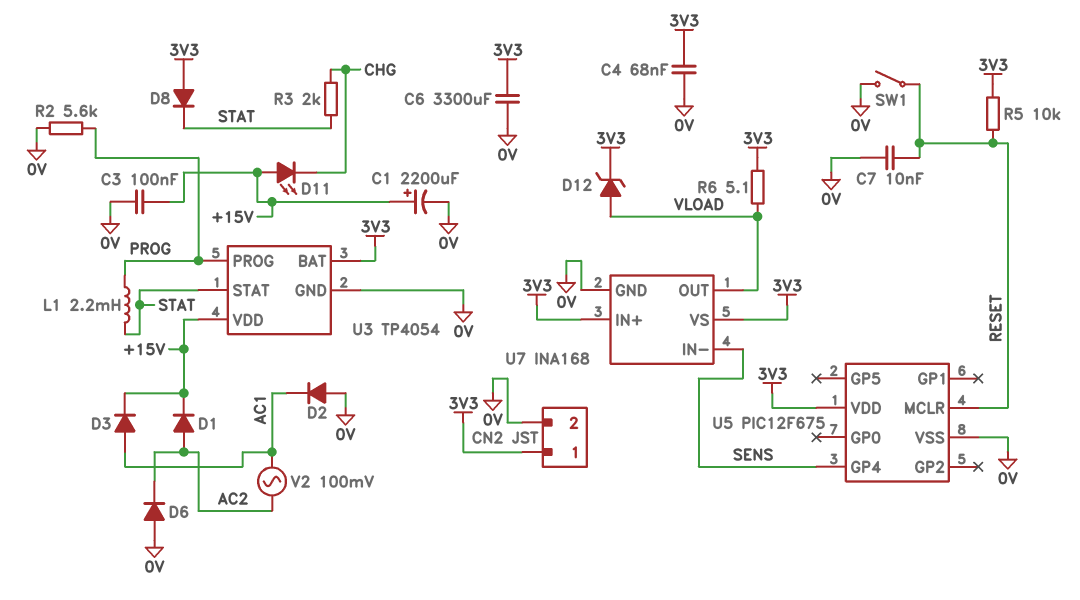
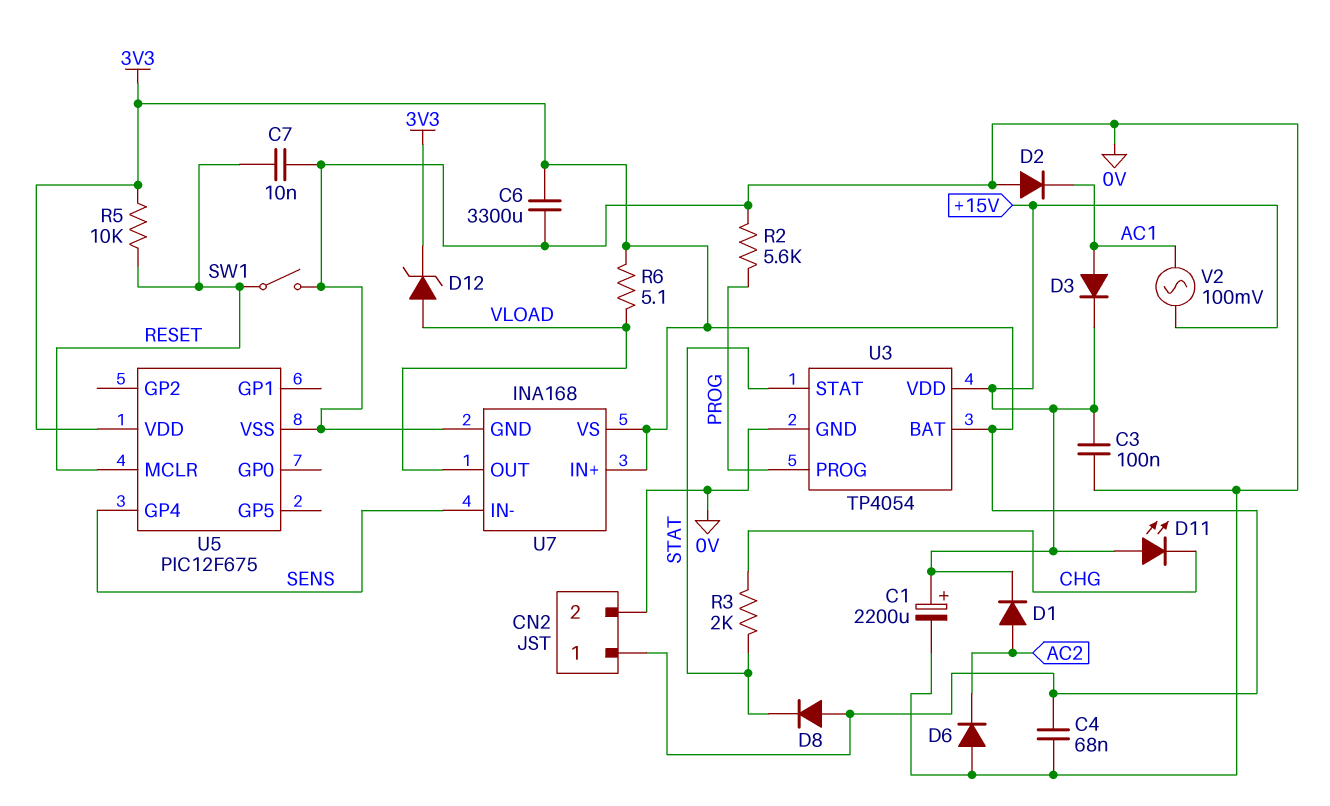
L1: 2.2mH (PROG, STAT) -> none
V2: AC 100mV (AC1, AC2) -> AC 100mV (+15V, AC1)

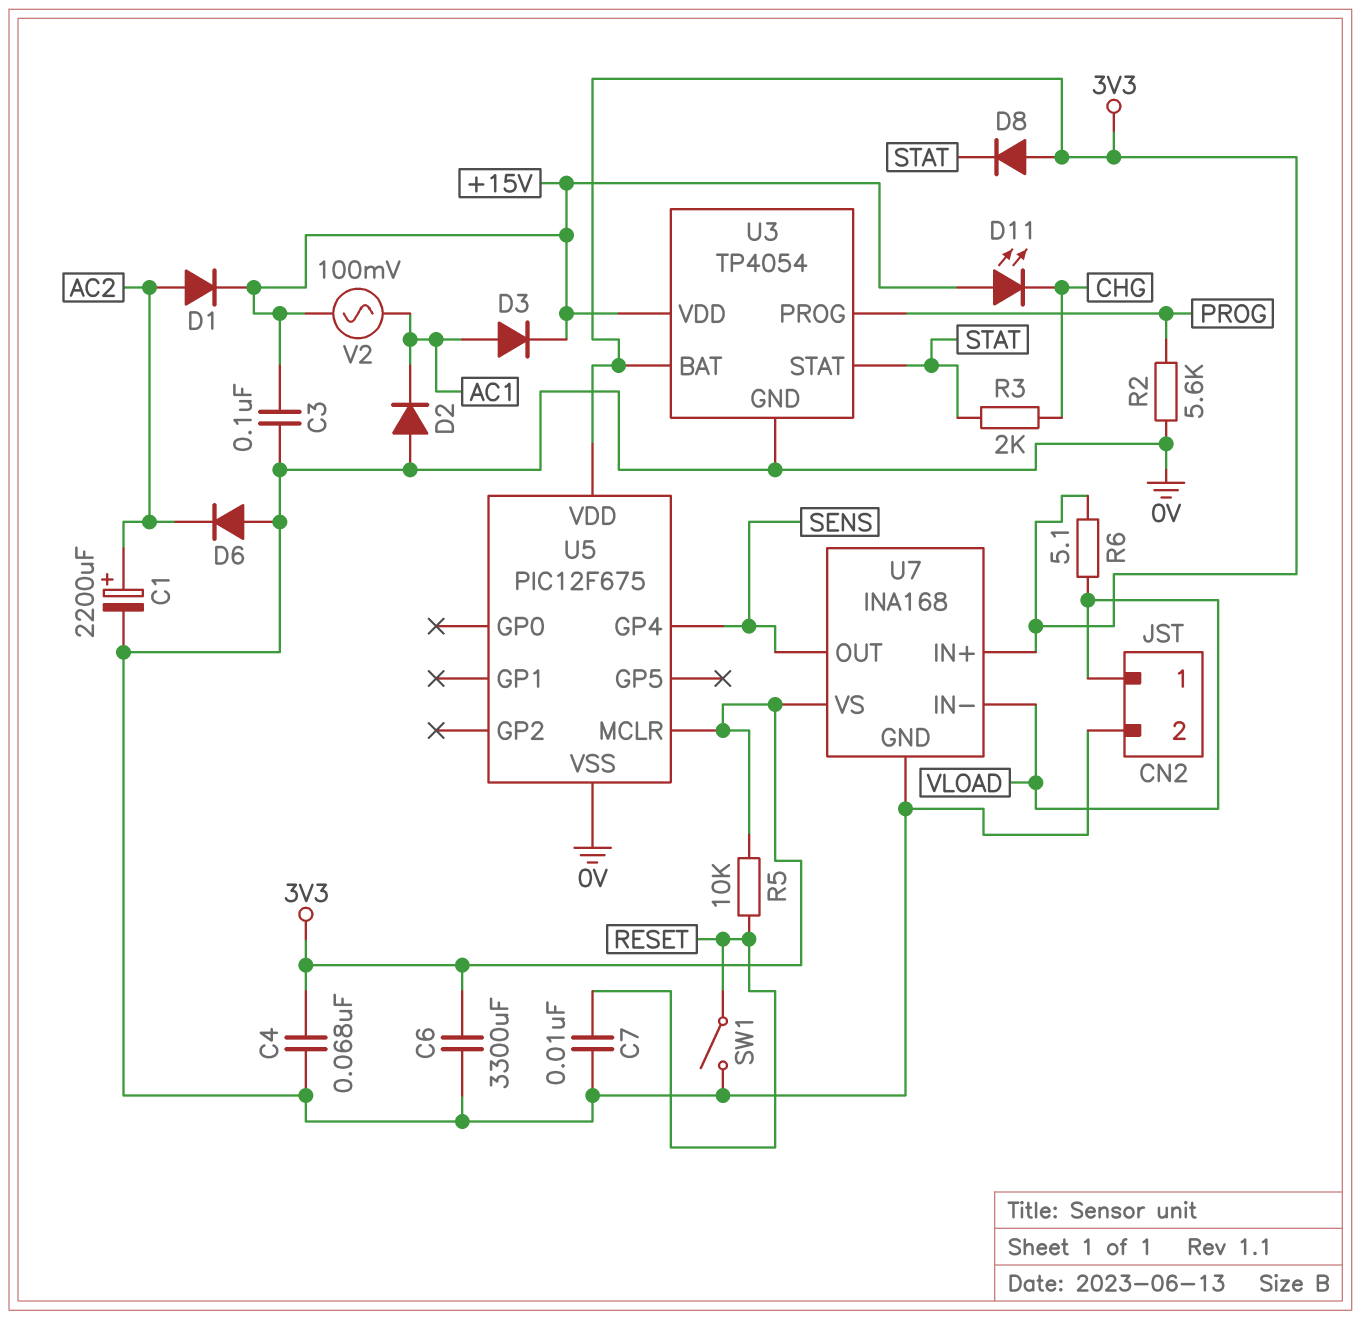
C1: 2200uF (plus +15V, minus 0V) -> 2200uF (plus AC2, minus 0V)
CN2 pin 1: 3V3 -> VLOAD
D12: zener (A VLOAD, K 3V3) -> none
U5 pin MCLR: RESET -> 3V3
U7 pin IN-: SENS -> VLOAD
U7 pin OUT: VLOAD -> SENS

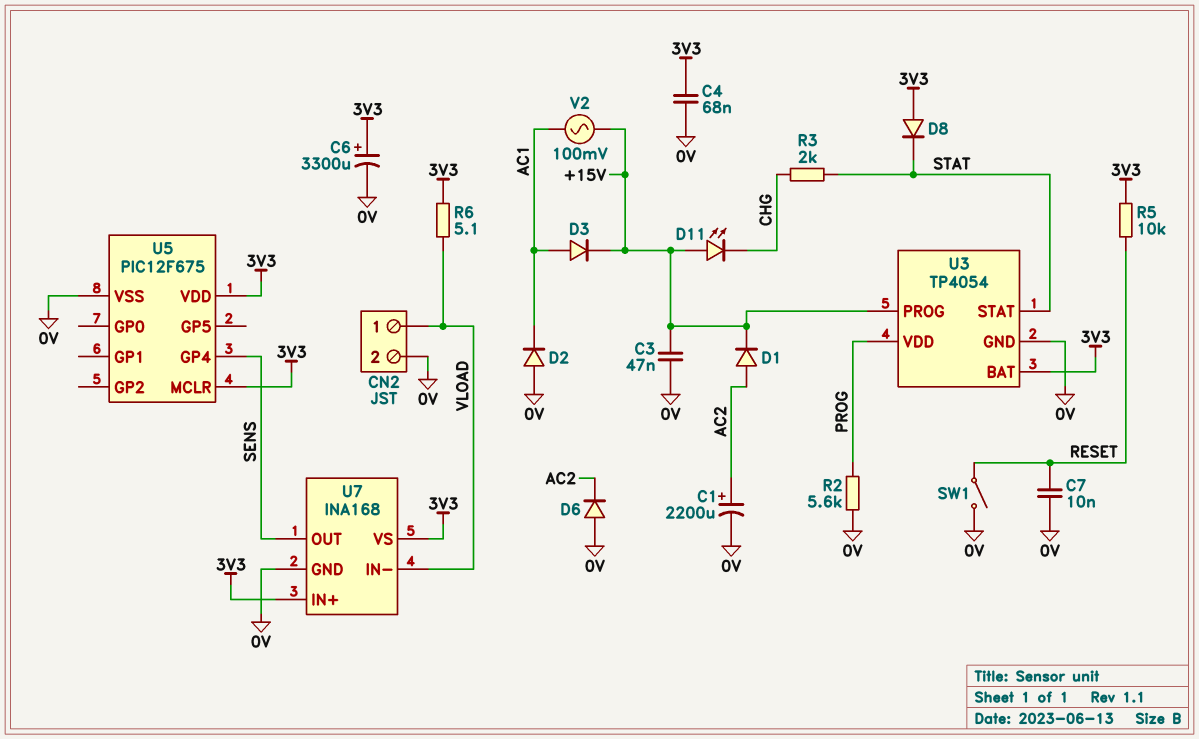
C3: 100nF (+15V, 0V) -> 47nF (+15V, 0V)
C6: 3300uF (0V, 3V3) -> 3300uF (plus 3V3, minus 0V)
U3 pin PROG: PROG -> +15V
U3 pin VDD: +15V -> PROG

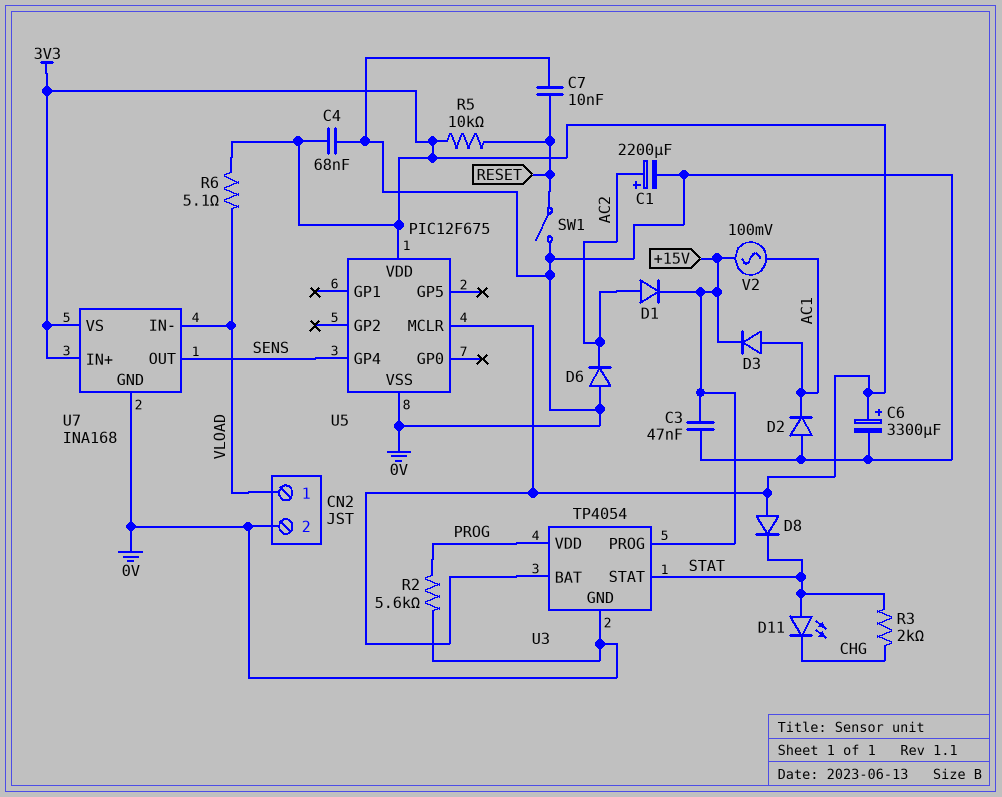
D11: LED (A +15V, K CHG) -> LED (A STAT, K CHG)

